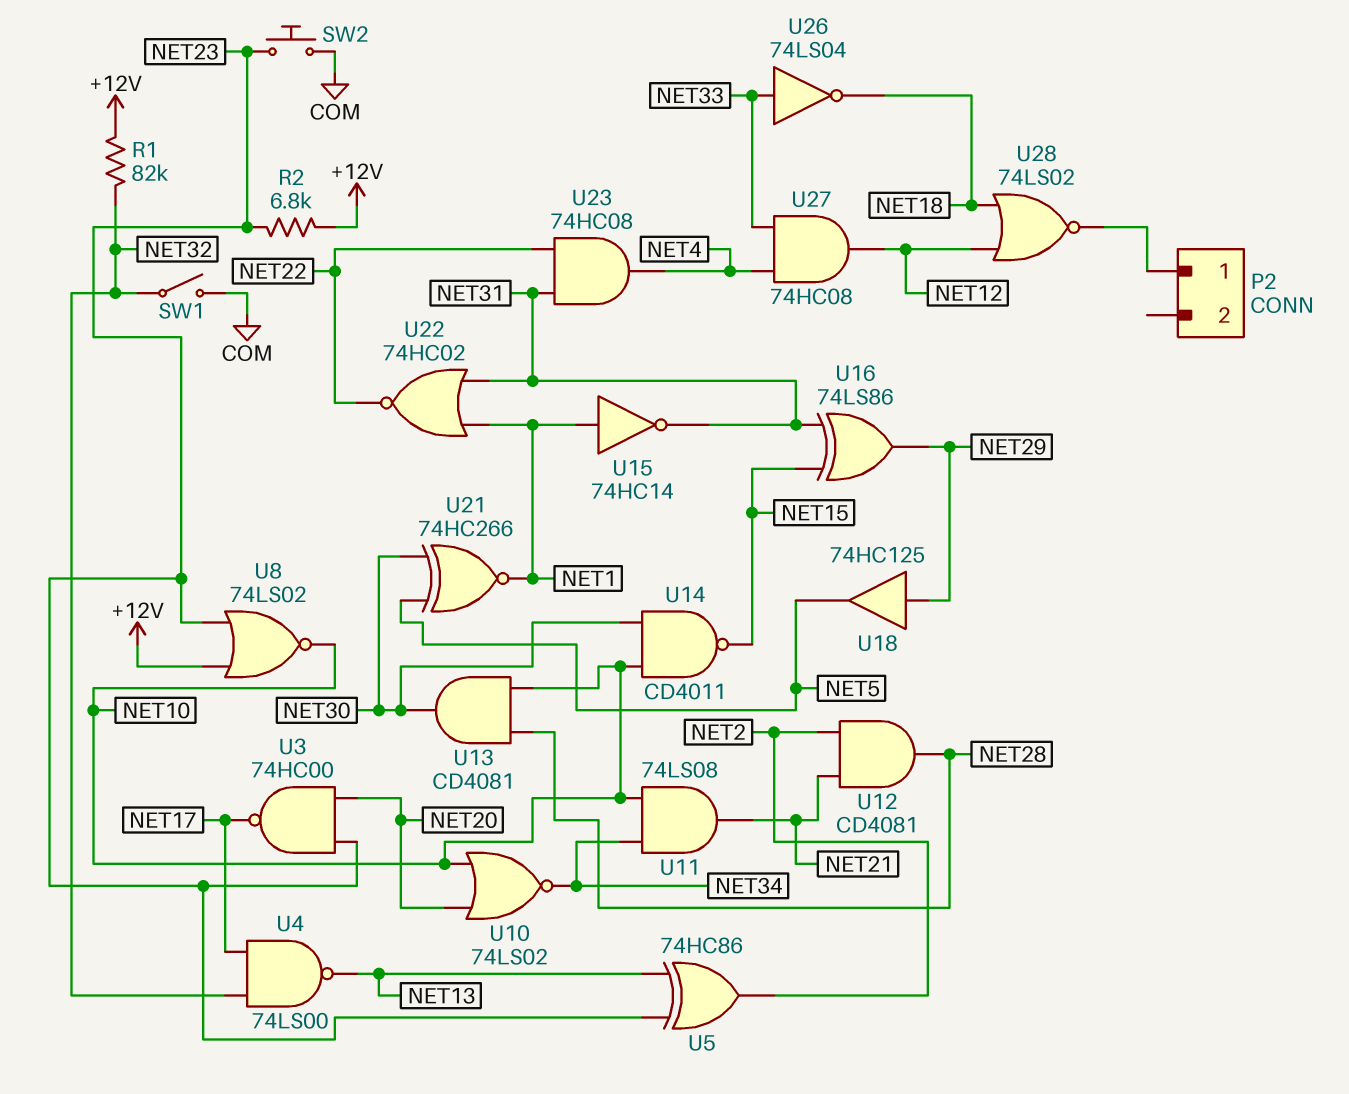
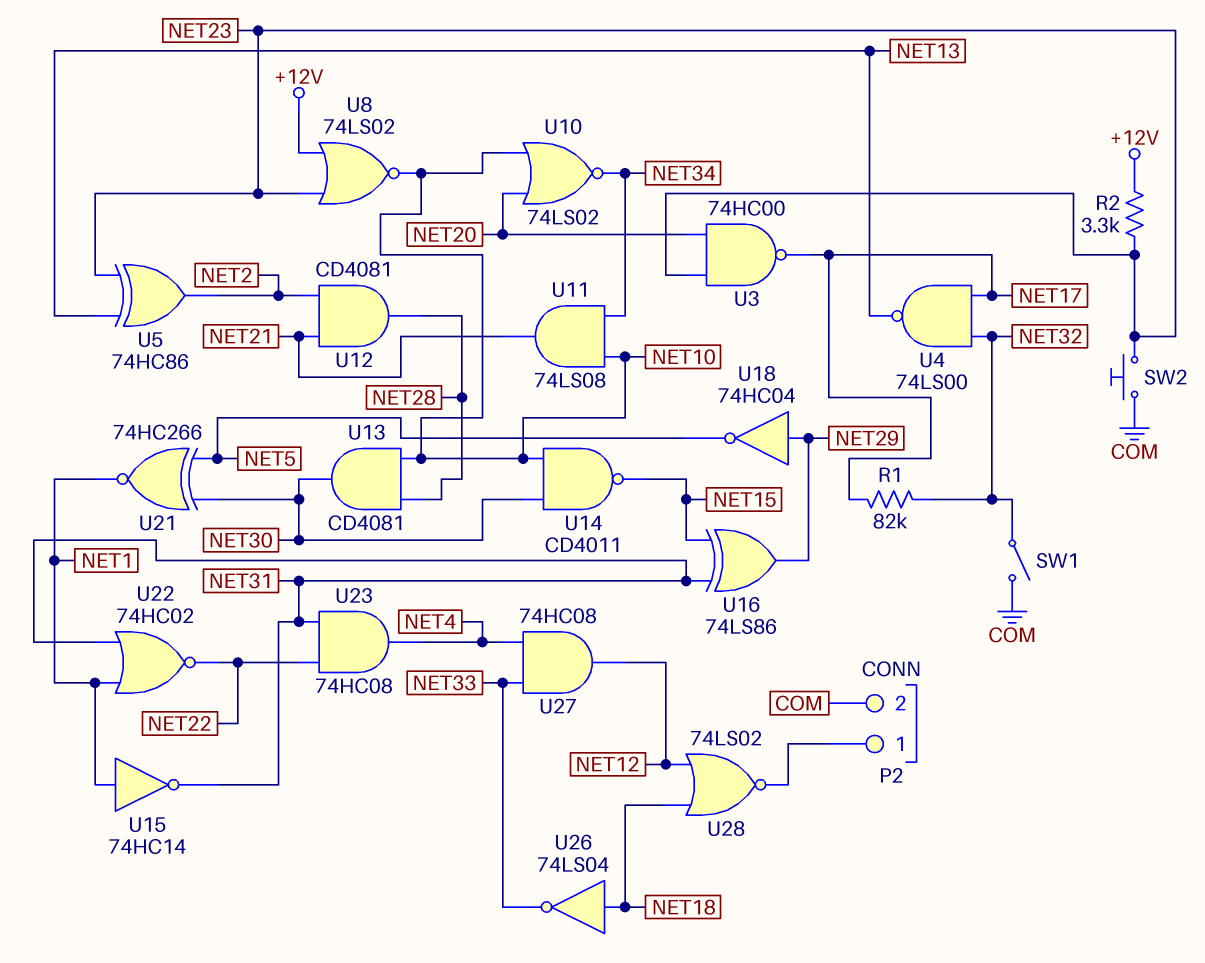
P2 pin 2: none -> COM
R1: 82k (+12V, NET32) -> 82k (NET17, NET32)
R2: 6.8k (+12V, NET23) -> 3.3k (+12V, NET23)
U18: buffer 74HC125 (in NET29, out NET5) -> NOT 74HC04 (in NET29, out NET5)
U26: NOT 74LS04 (in NET33, out NET18) -> NOT 74LS04 (in NET18, out NET33)

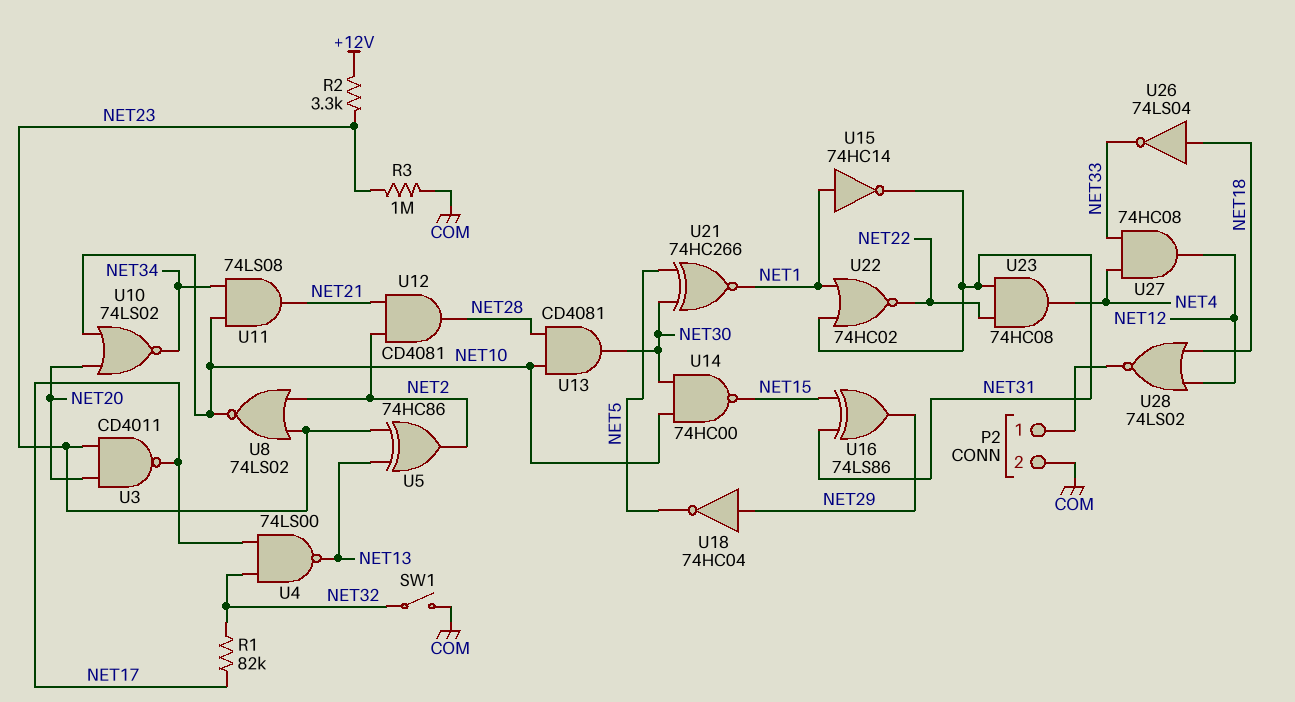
R3: none -> 1M (COM, NET23)
SW2: button (COM, NET23) -> none
U3: NAND 74HC00 (in NET20, in NET23, out NET17) -> NAND CD4011 (in NET20, in NET23, out NET17)
U8: NOR 74LS02 (in +12V, in NET23, out NET10) -> NOR 74LS02 (in NET2, in NET23, out NET10)
U14: NAND CD4011 (in NET10, in NET30, out NET15) -> NAND 74HC00 (in NET10, in NET30, out NET15)

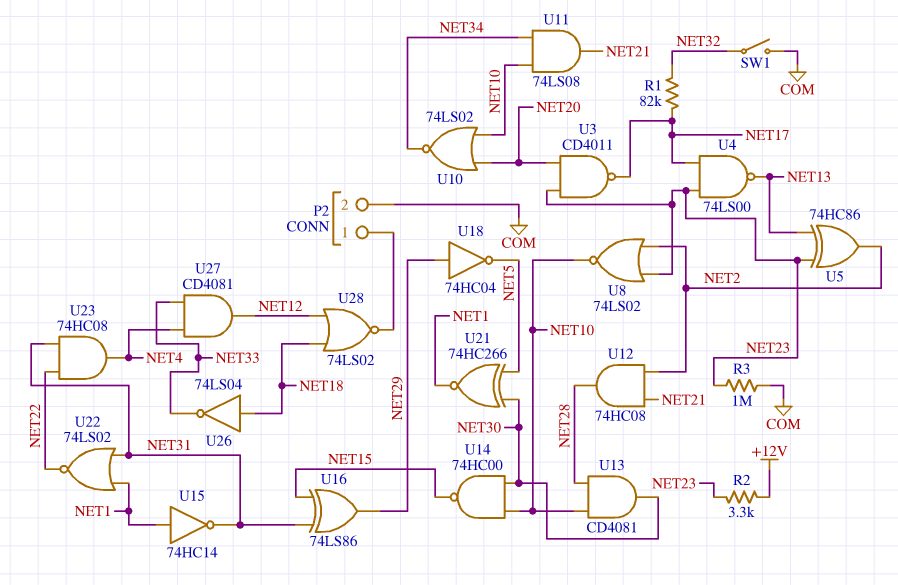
U4: NAND 74LS00 (in NET17, in NET32, out NET13) -> NAND 74LS00 (in NET17, in NET23, out NET13)
U12: AND CD4081 (in NET2, in NET21, out NET28) -> AND 74HC08 (in NET2, in NET21, out NET28)
U22: NOR 74HC02 (in NET1, in NET31, out NET22) -> NOR 74LS02 (in NET1, in NET31, out NET22)
U27: AND 74HC08 (in NET4, in NET33, out NET12) -> AND CD4081 (in NET4, in NET33, out NET12)

